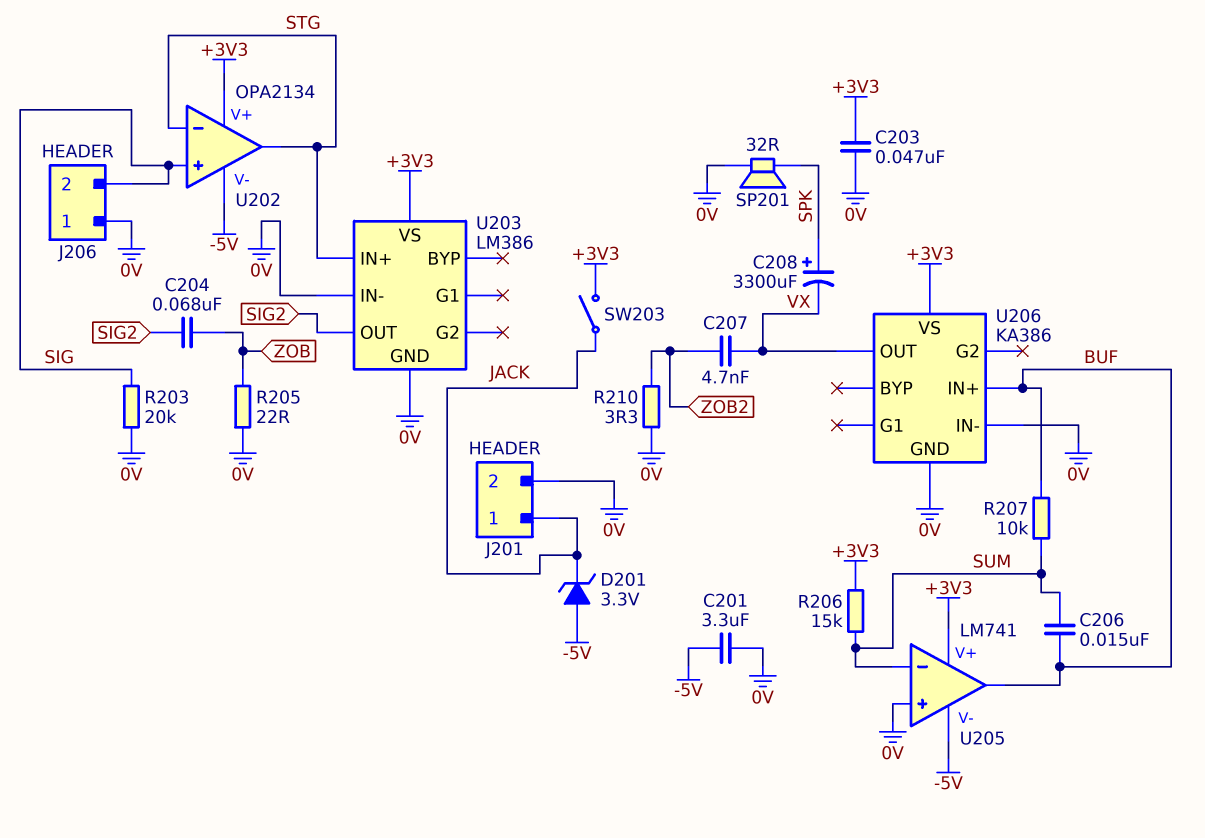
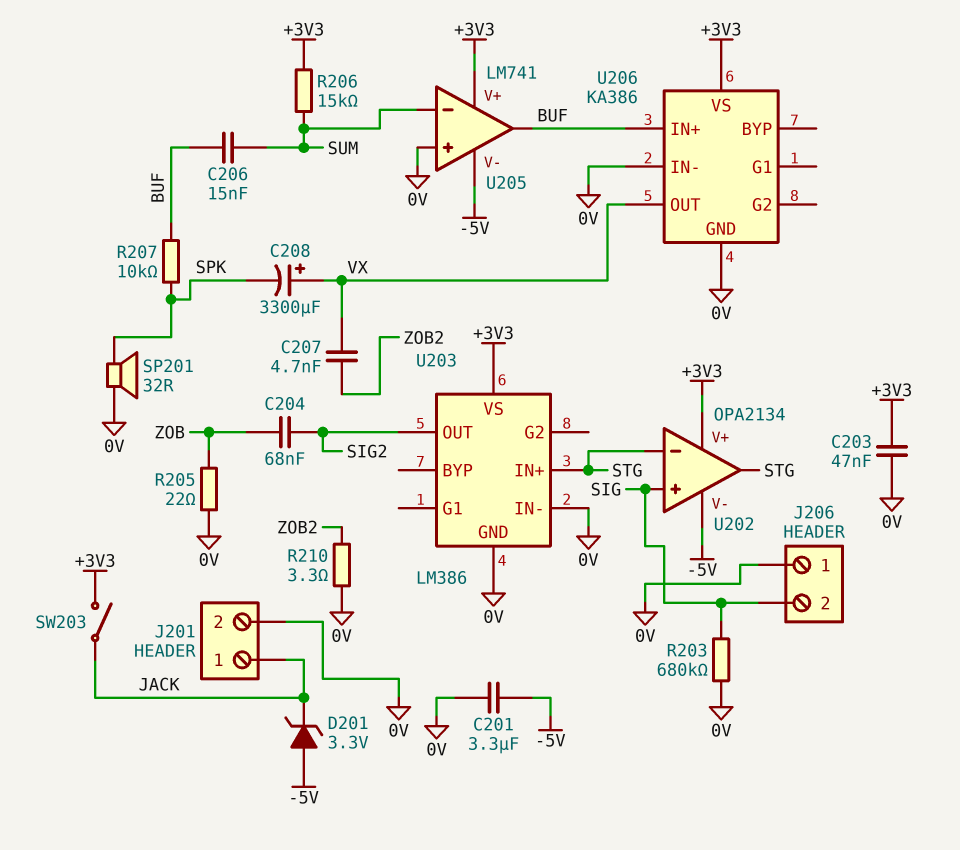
C208: 3300uF (plus SPK, minus VX) -> 3300uF (plus VX, minus SPK)
R203: 20k (0V, SIG) -> 680k (0V, SIG)
R207: 10k (BUF, SUM) -> 10k (BUF, SPK)

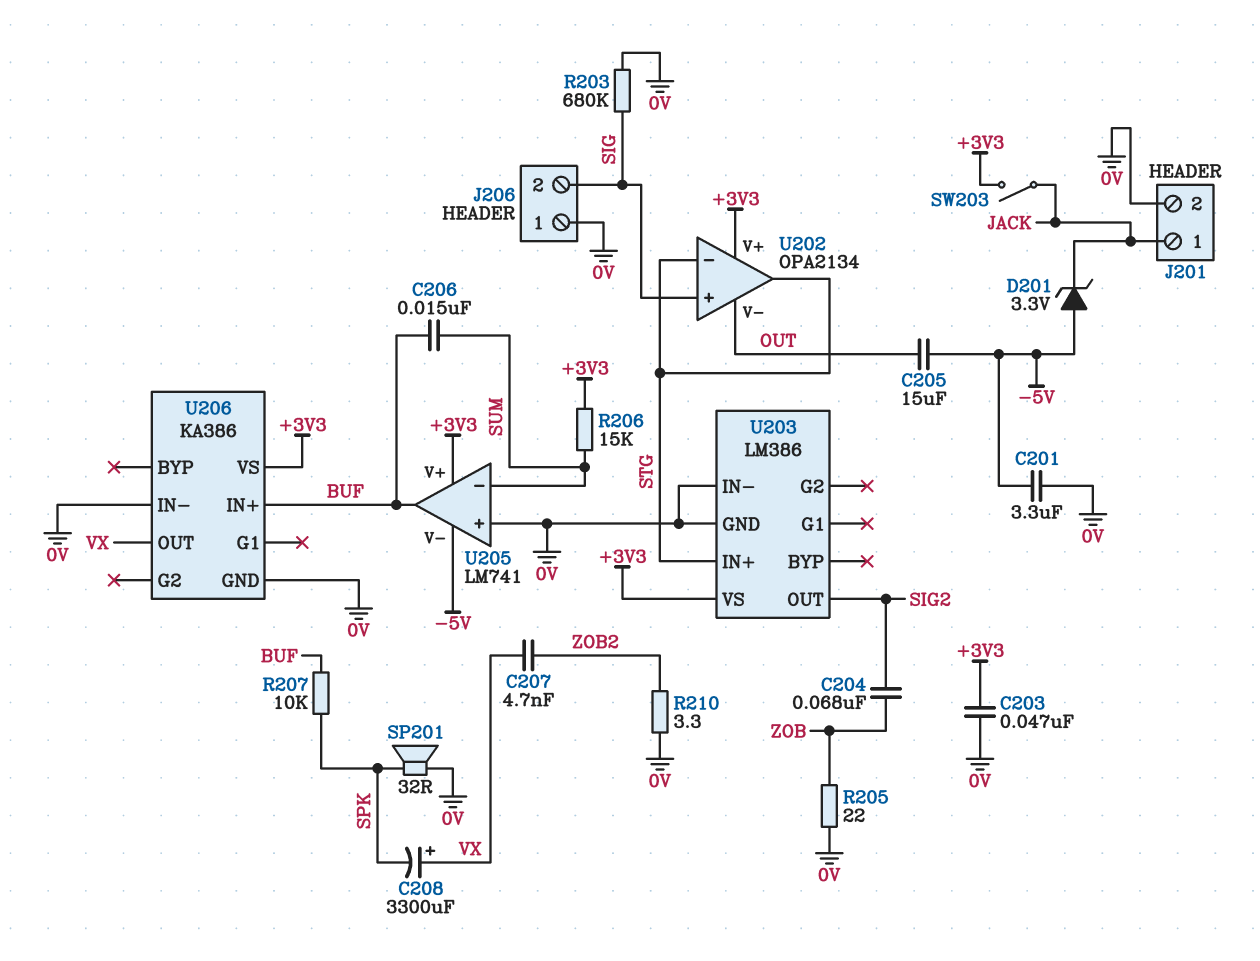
C205: none -> 15uF (-5V, OUT)
U202 pin V-: -5V -> OUT

